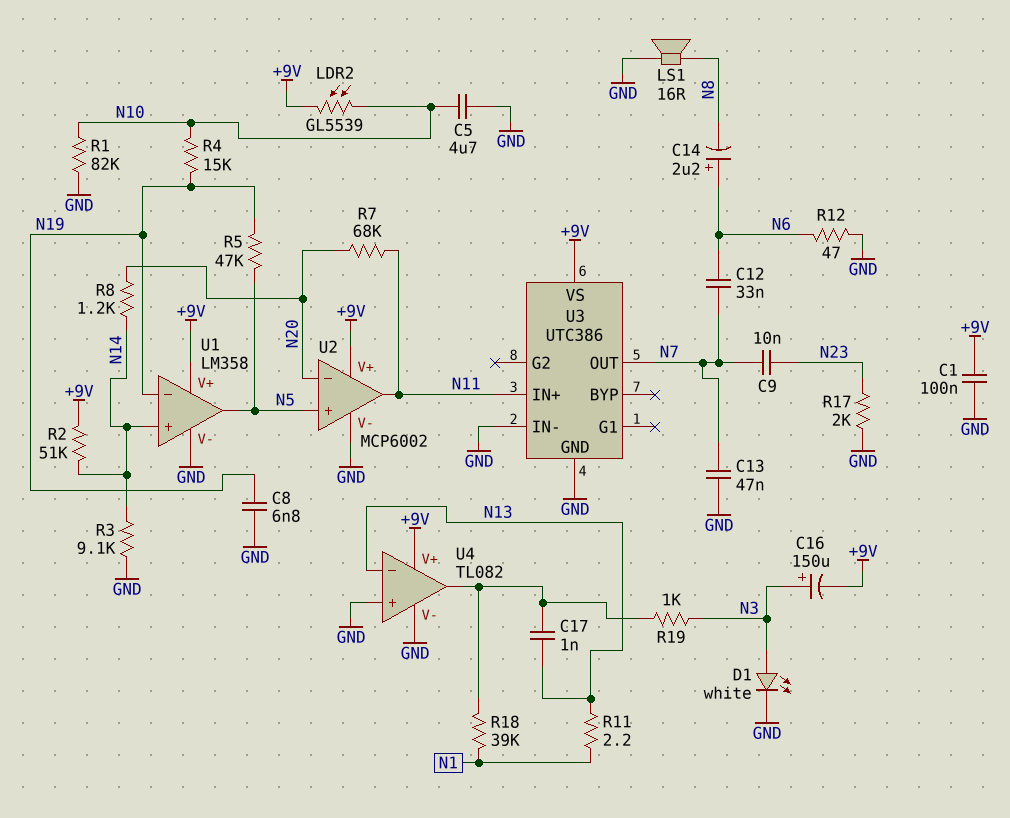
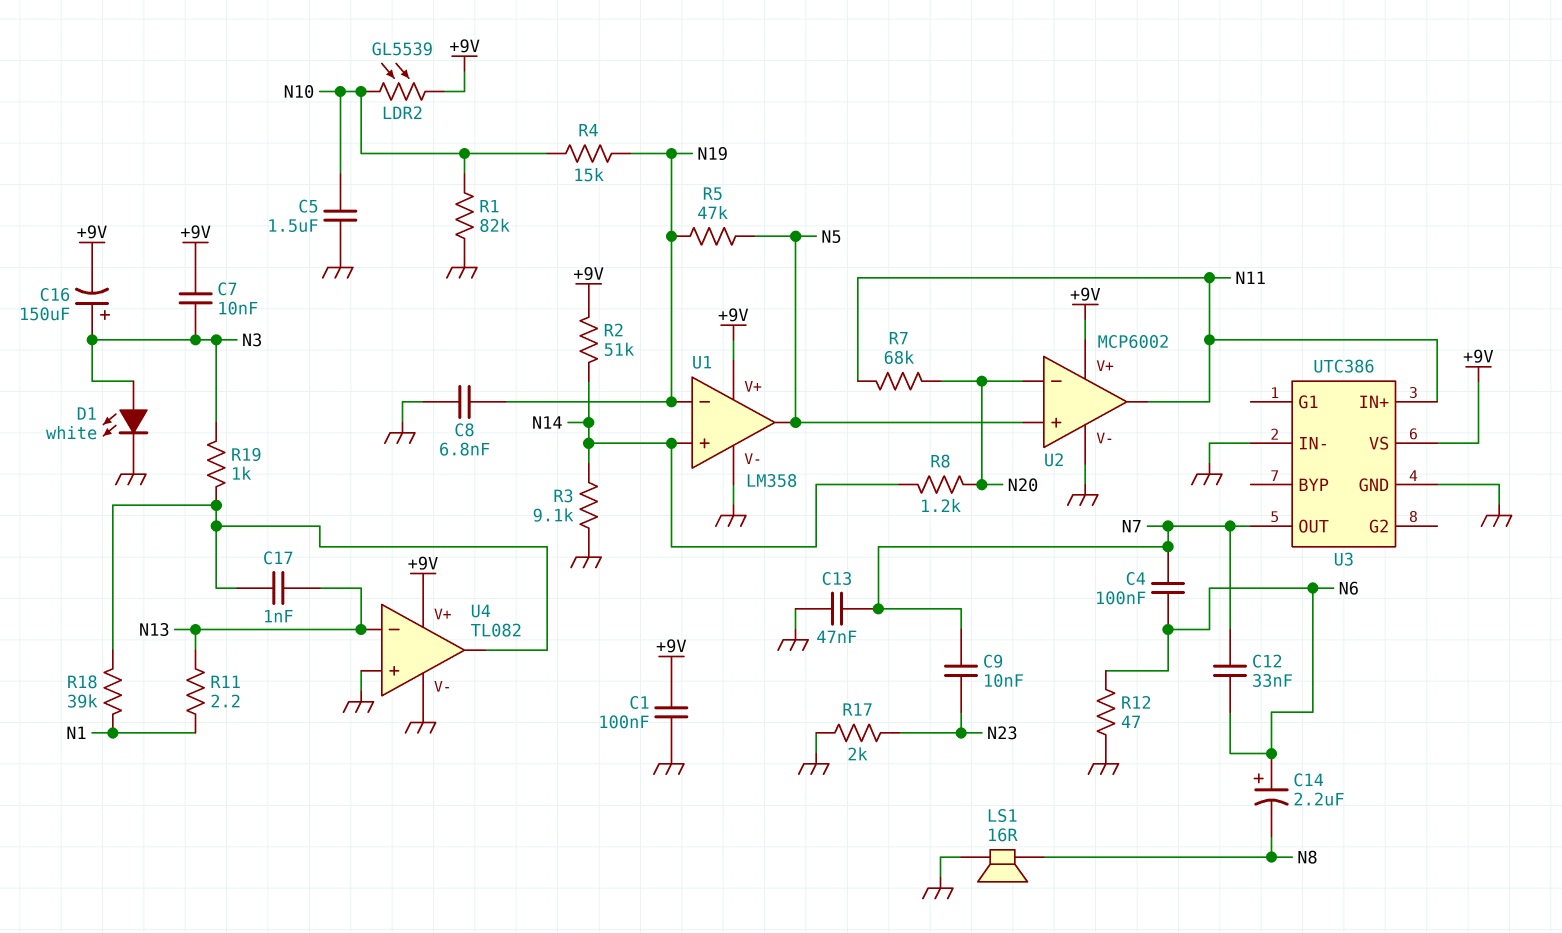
C4: none -> 100nF (N6, N7)
C5: 4.7uF (GND, N10) -> 1.5uF (GND, N10)
C7: none -> 10nF (+9V, N3)

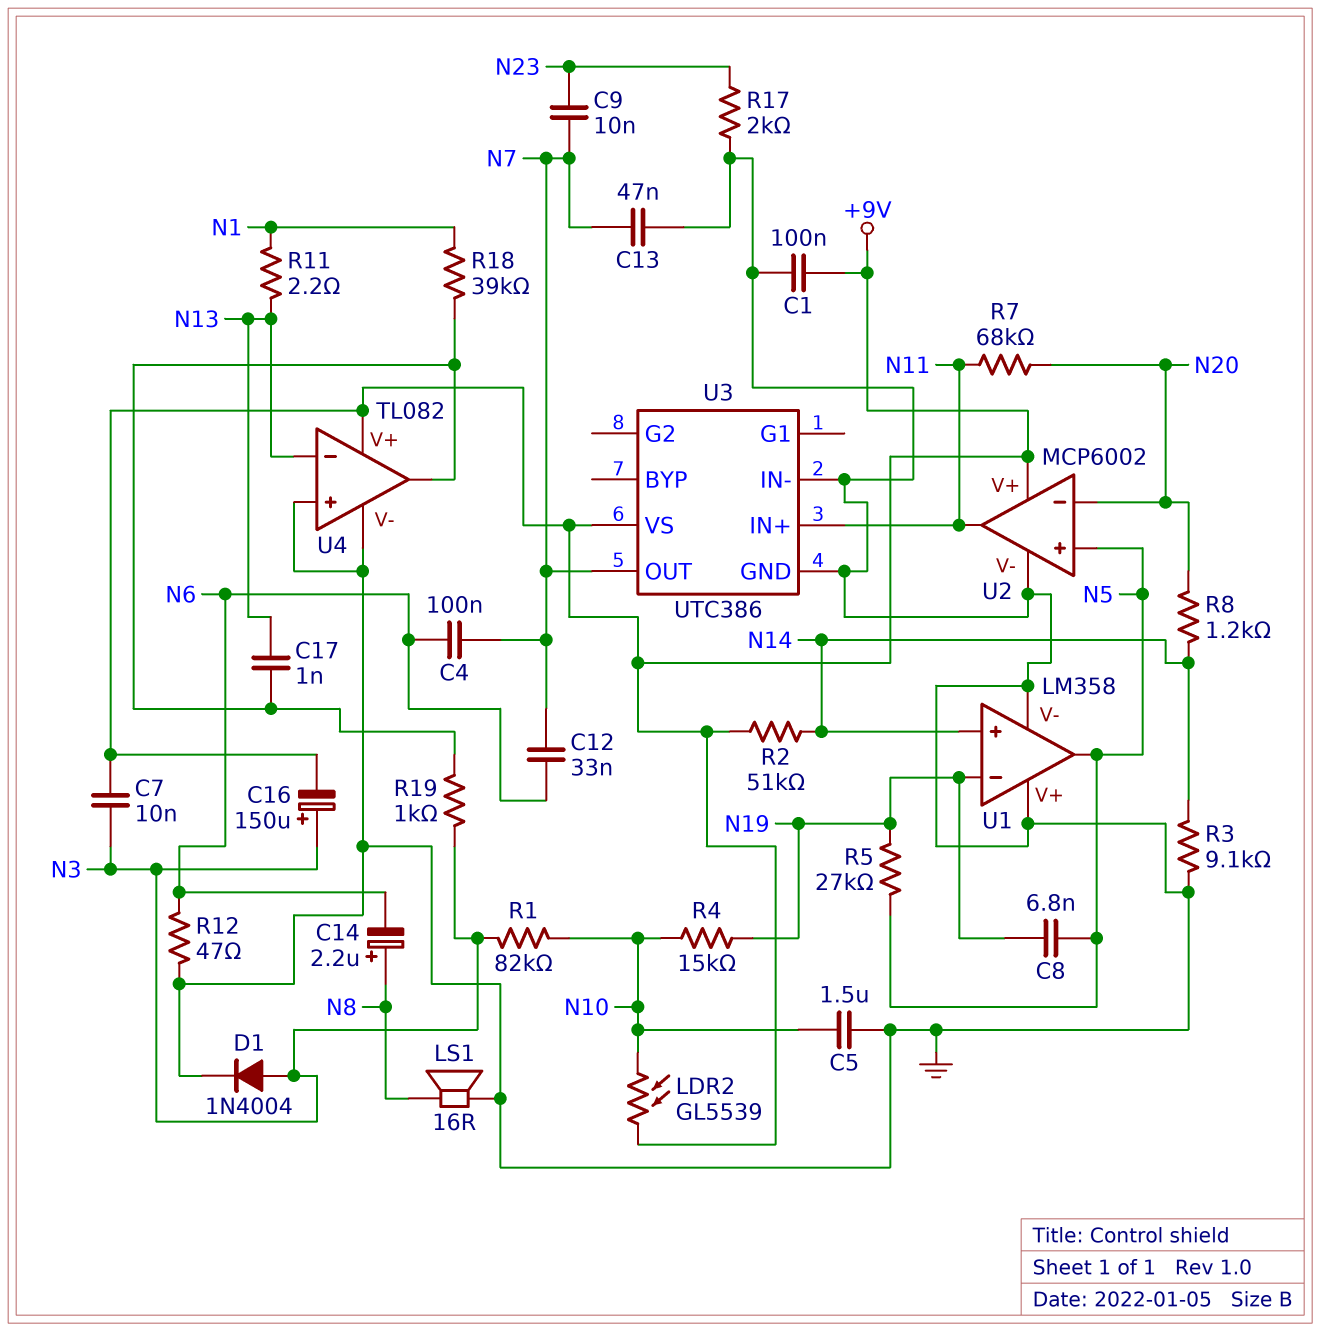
C8: 6.8nF (GND, N19) -> 6.8nF (N5, N19)
C14: 2.2uF (plus N6, minus N8) -> 2.2uF (plus N8, minus N6)
D1: LED white (A N3, K GND) -> diode 1N4004 (A N3, K GND)
R1: 82k (GND, N10) -> 82k (N3, N10)
R5: 47k (N5, N19) -> 27k (N5, N19)
U1 pin V+: +9V -> GND

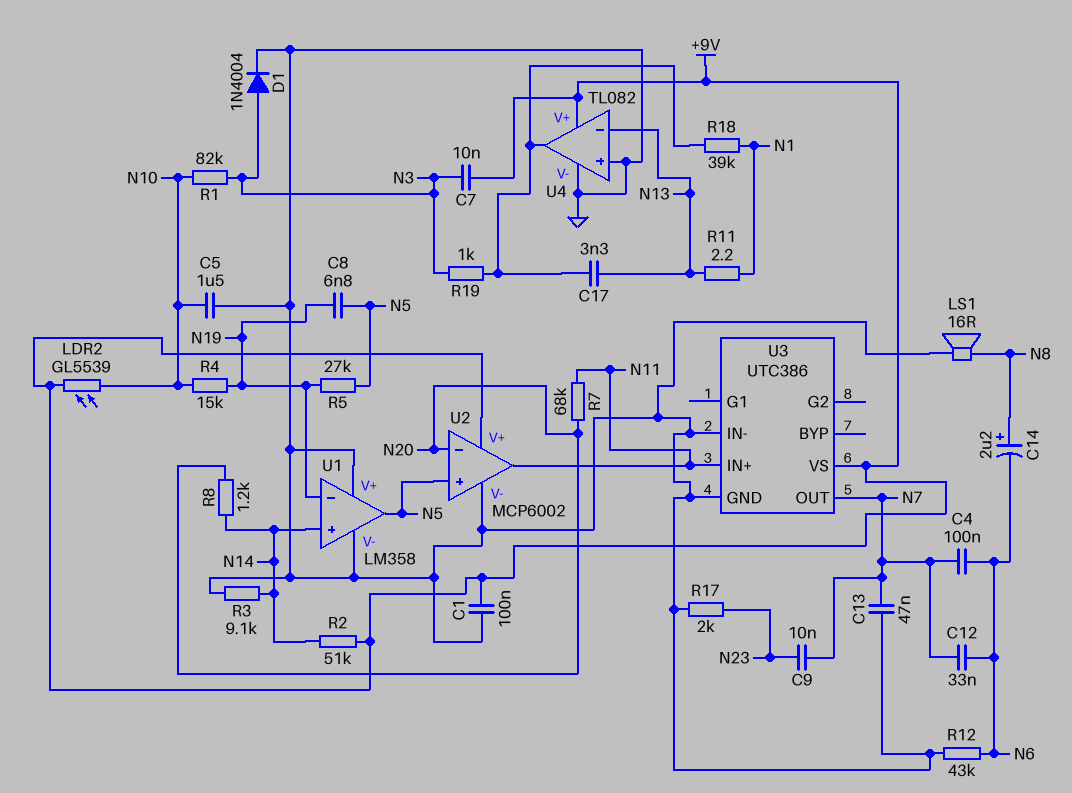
C16: 150uF (plus N3, minus +9V) -> none
C17: 1nF (N13, U4/out) -> 3.3nF (N13, U4/out)
R12: 47 (GND, N6) -> 43k (GND, N6)

